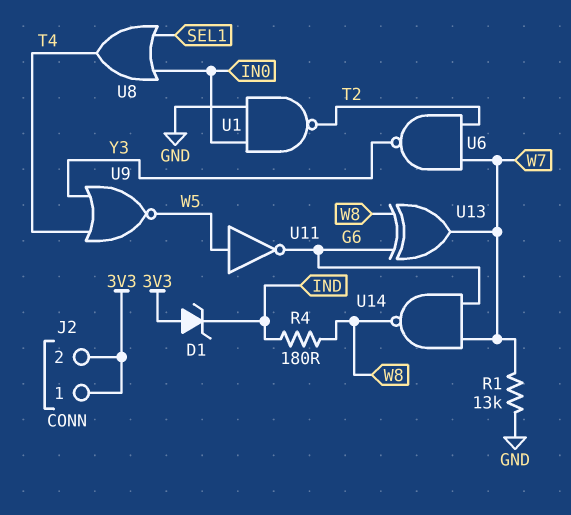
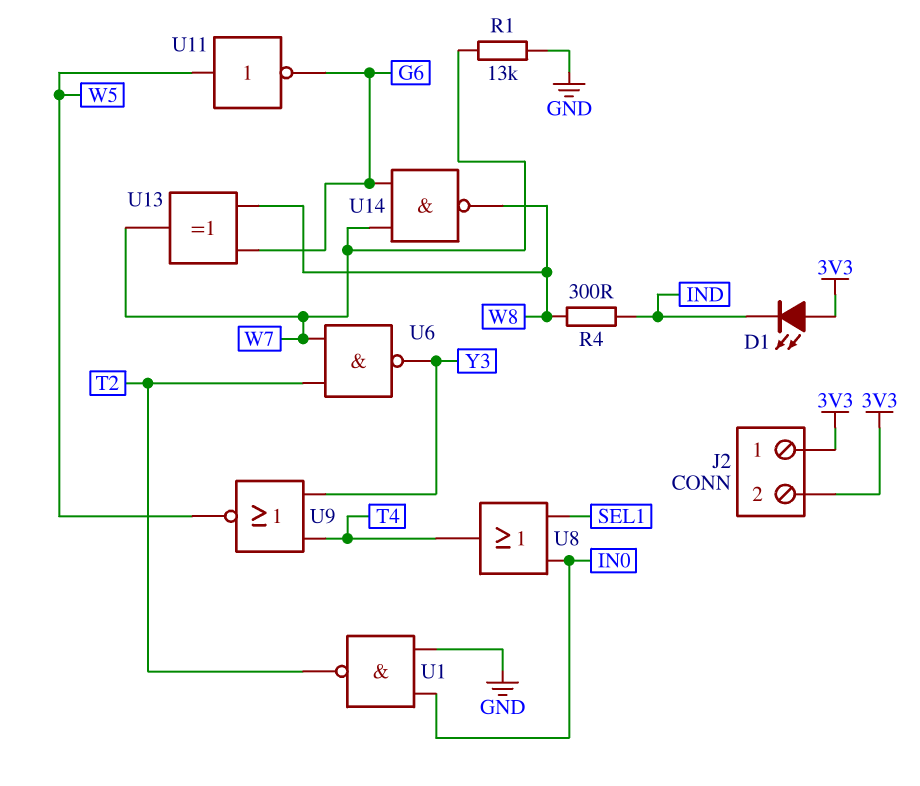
D1: zener (A 3V3, K IND) -> LED (A 3V3, K IND)
R4: 180 (IND, W8) -> 300 (IND, W8)

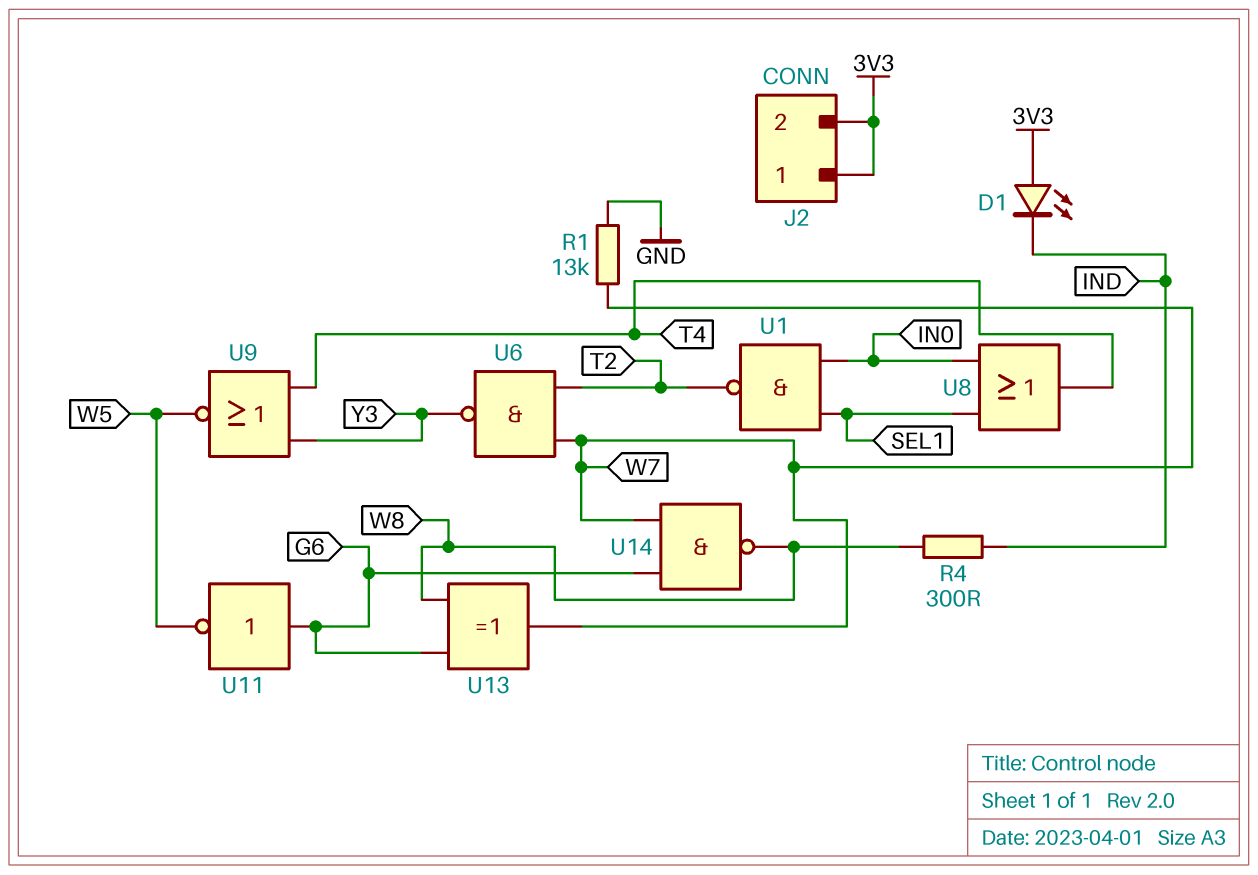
U1: NAND (in GND, in IN0, out T2) -> NAND (in IN0, in SEL1, out T2)
U11: NOT (in W5, out G6) -> NOT (in G6, out W5)

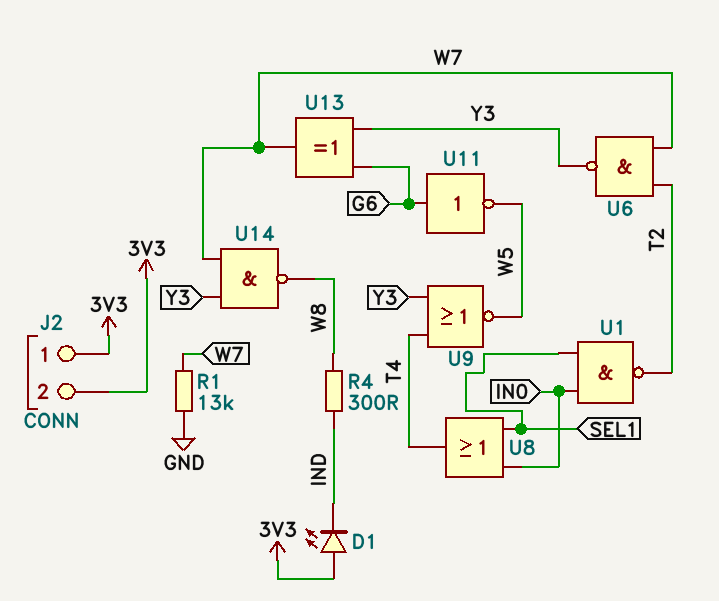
U13: XOR (in G6, in W8, out W7) -> XOR (in G6, in Y3, out W7)
U14: NAND (in G6, in W7, out W8) -> NAND (in W7, in Y3, out W8)

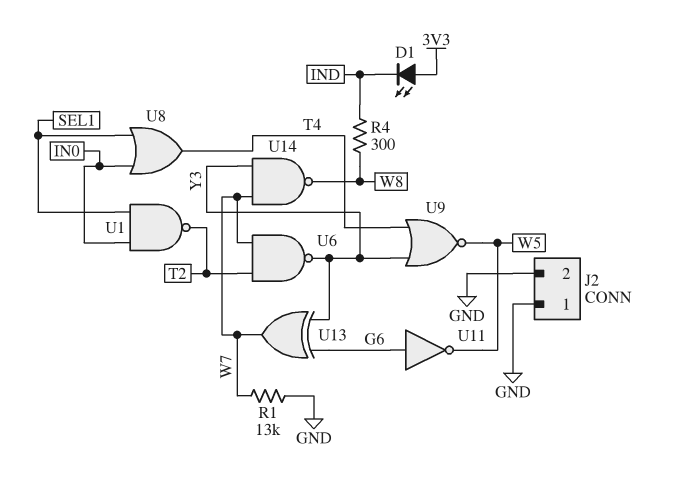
J2 pin 1: 3V3 -> GND
J2 pin 2: 3V3 -> GND

